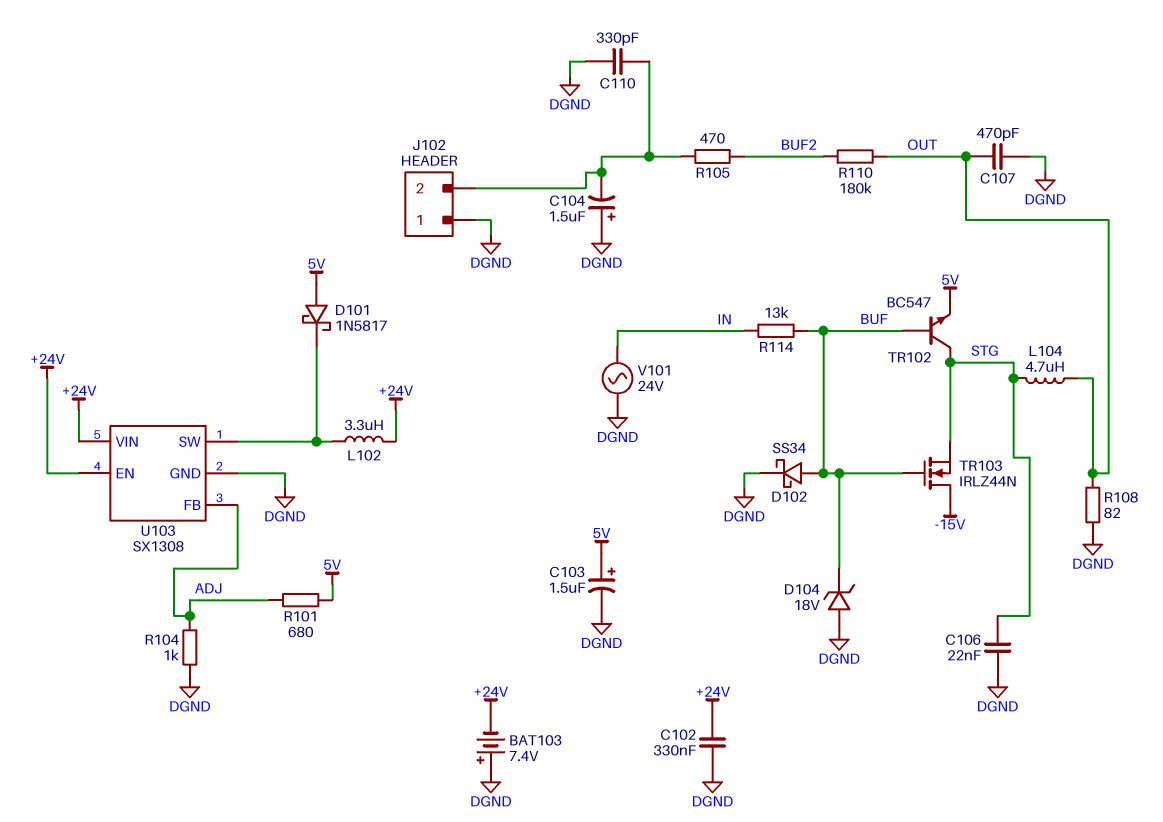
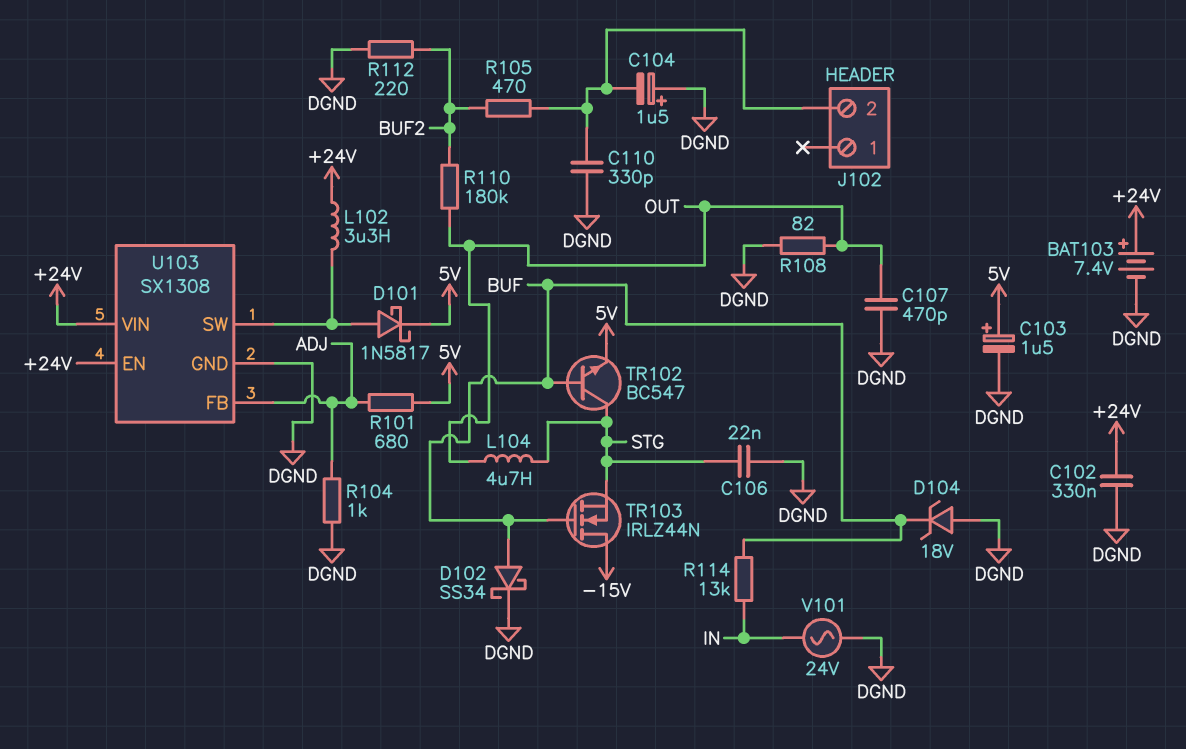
BAT103: 7.4V (plus DGND, minus +24V) -> 7.4V (plus +24V, minus DGND)
D101: schottky 1N5817 (A 5V, K U103/SW) -> schottky 1N5817 (A U103/SW, K 5V)
J102 pin 1: DGND -> none
R112: none -> 220 (BUF2, DGND)

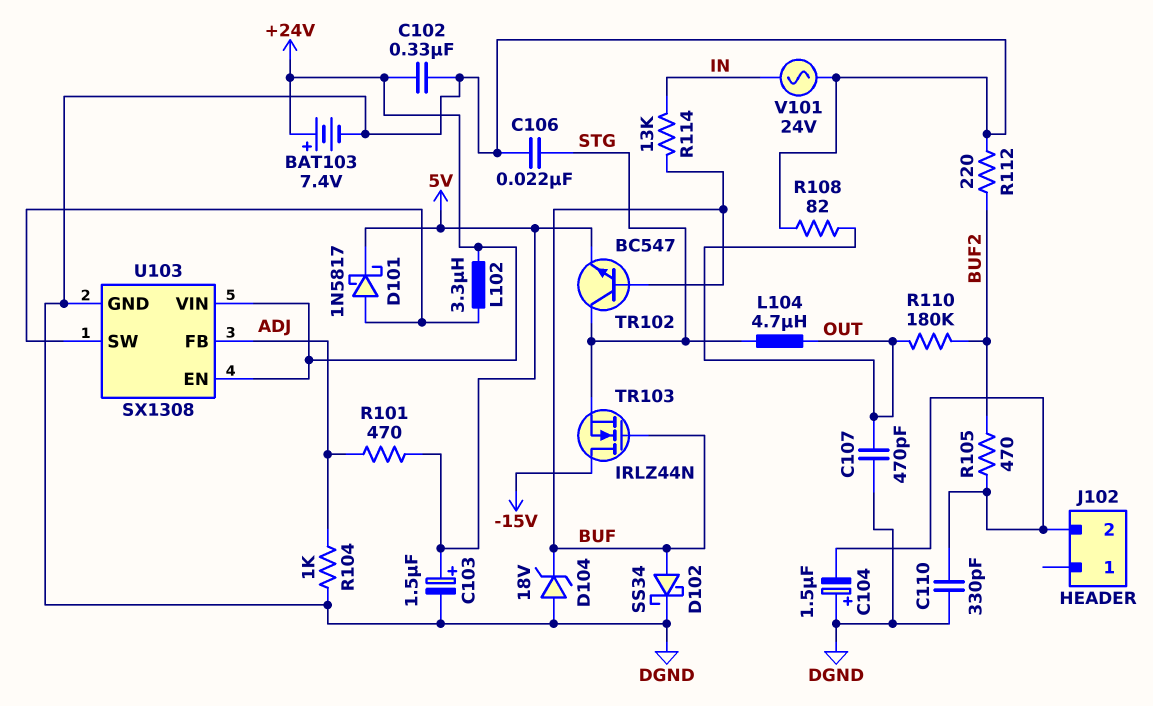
R101: 680 (5V, ADJ) -> 470 (5V, ADJ)

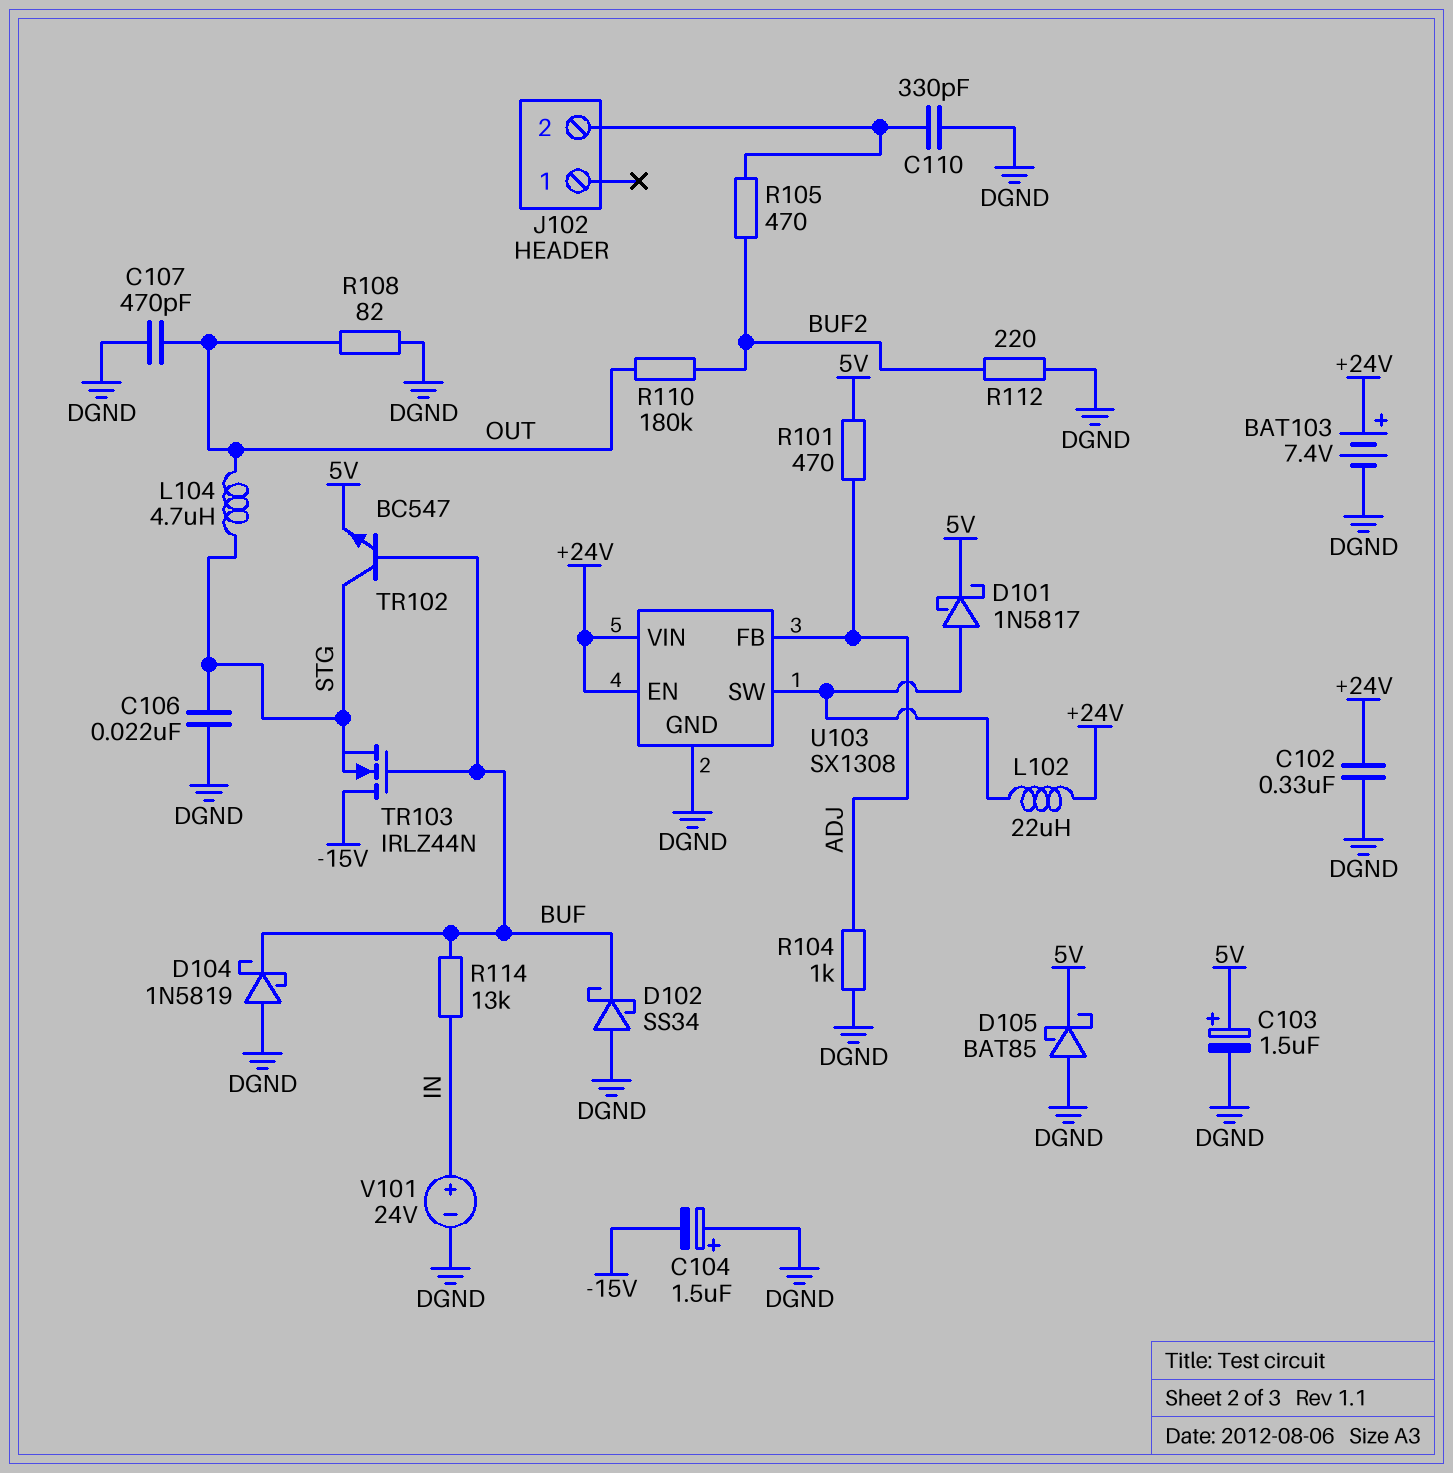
C104: 1.5uF (plus DGND, minus J102/2) -> 1.5uF (plus DGND, minus -15V)
D102: schottky SS34 (A BUF, K DGND) -> schottky SS34 (A DGND, K BUF)
D104: zener 18V (A DGND, K BUF) -> schottky 1N5819 (A DGND, K BUF)
D105: none -> schottky BAT85 (A DGND, K 5V)
L102: 3.3uH (+24V, U103/SW) -> 22uH (+24V, U103/SW)
V101: AC 24V (DGND, IN) -> 24V (plus IN, minus DGND)

